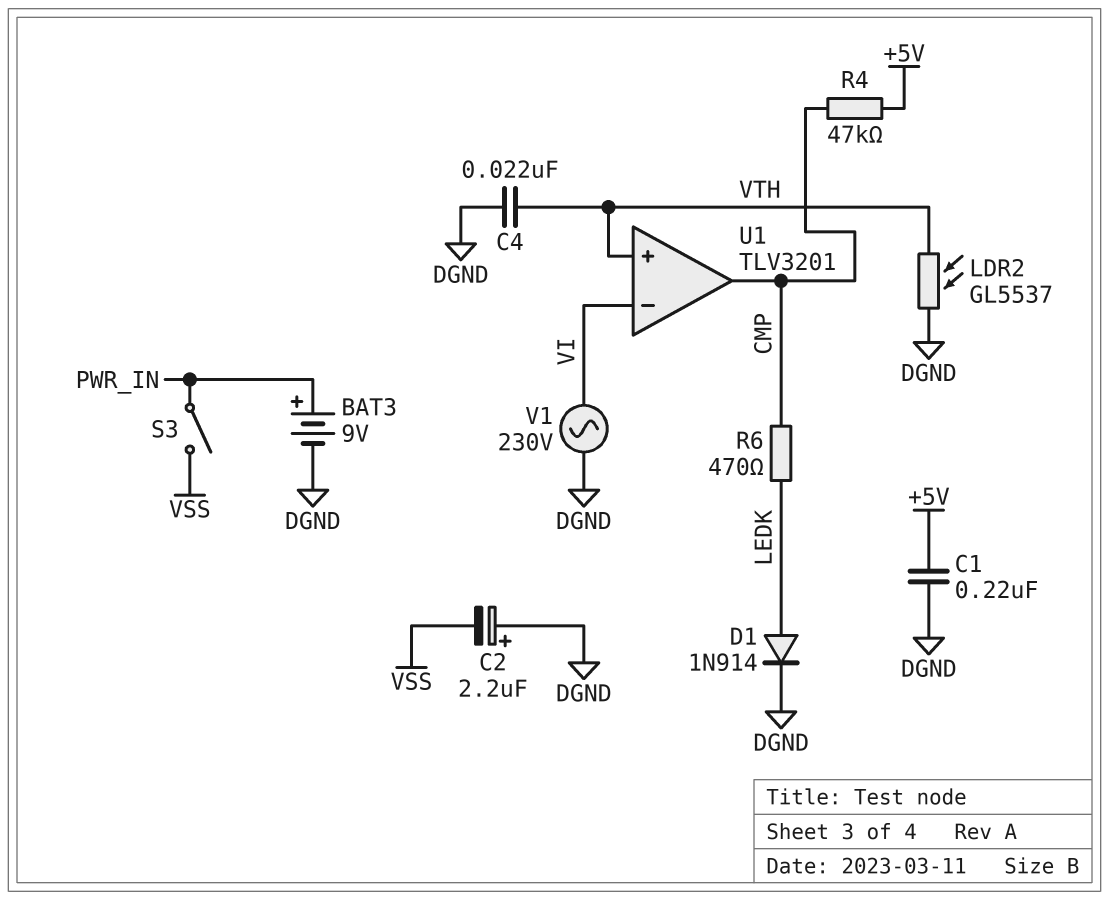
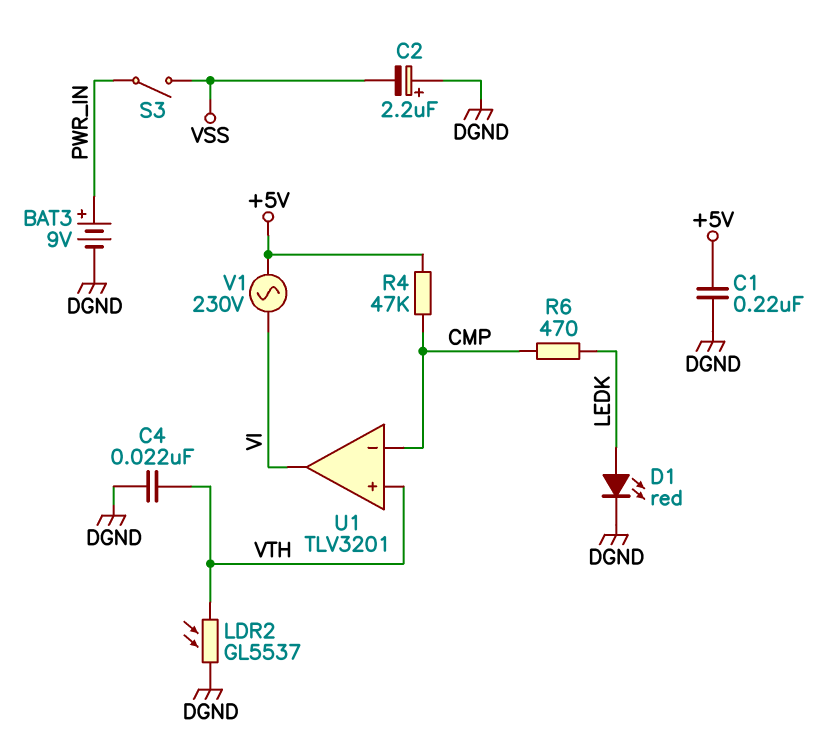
D1: diode 1N914 (A LEDK, K DGND) -> LED red (A LEDK, K DGND)
U1 pin in-: VI -> CMP
U1 pin out: CMP -> VI
V1: AC 230V (DGND, VI) -> AC 230V (+5V, VI)

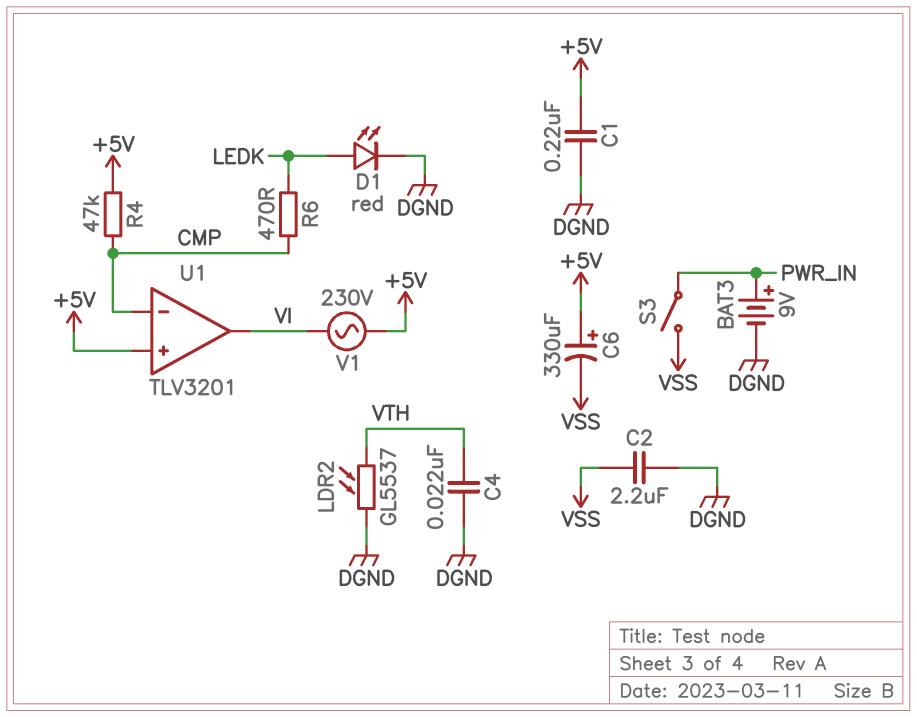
C2: 2.2uF (plus DGND, minus VSS) -> 2.2uF (DGND, VSS)
C6: none -> 330uF (plus +5V, minus VSS)
U1 pin in+: VTH -> +5V

